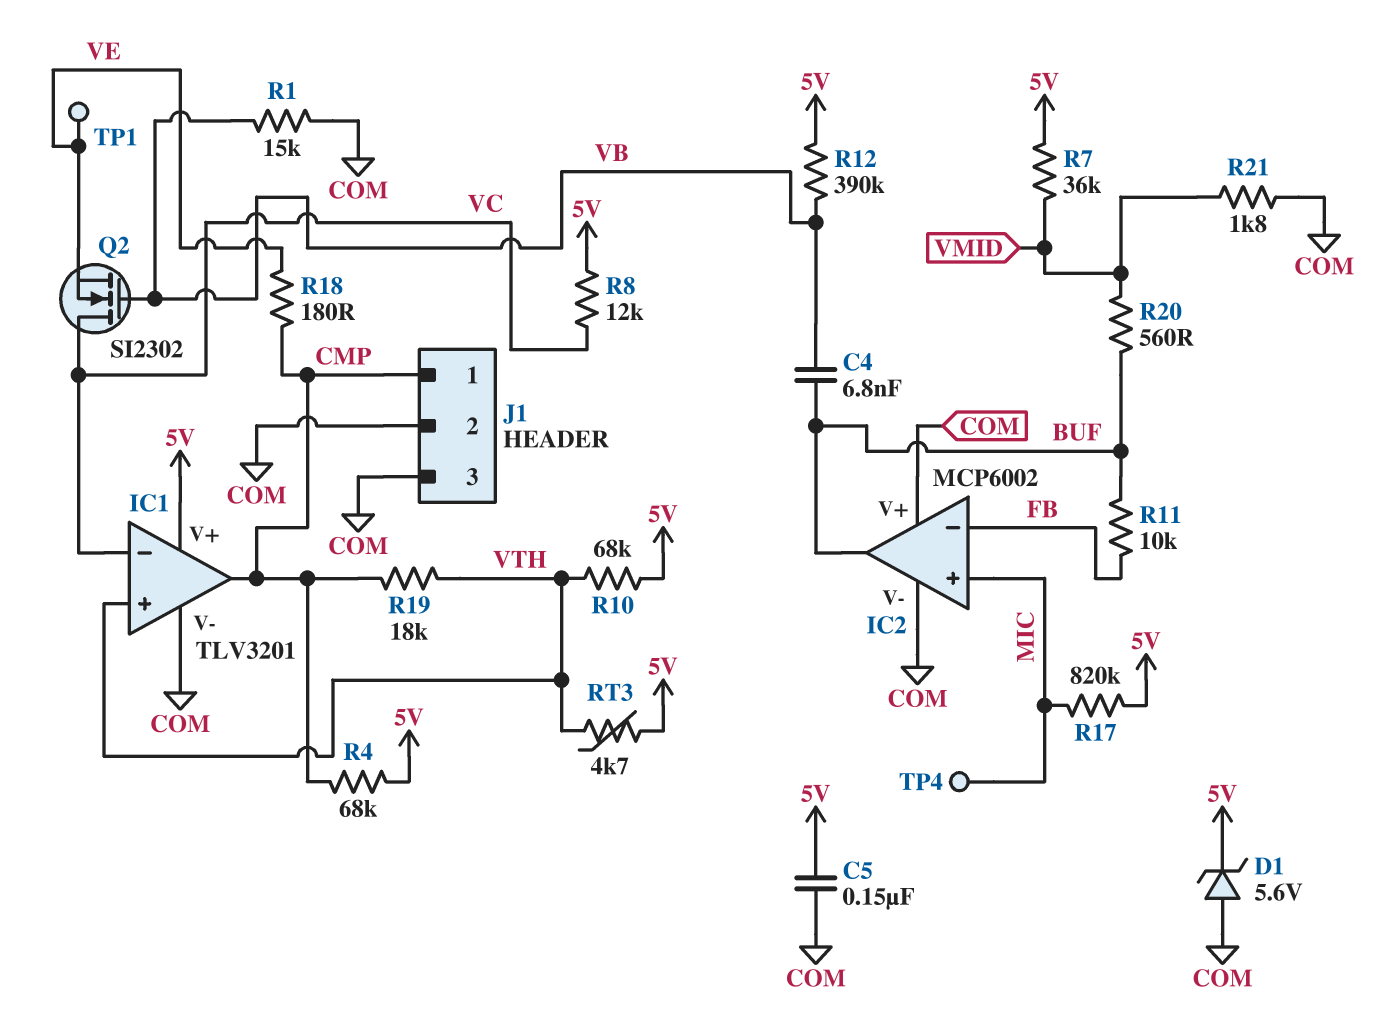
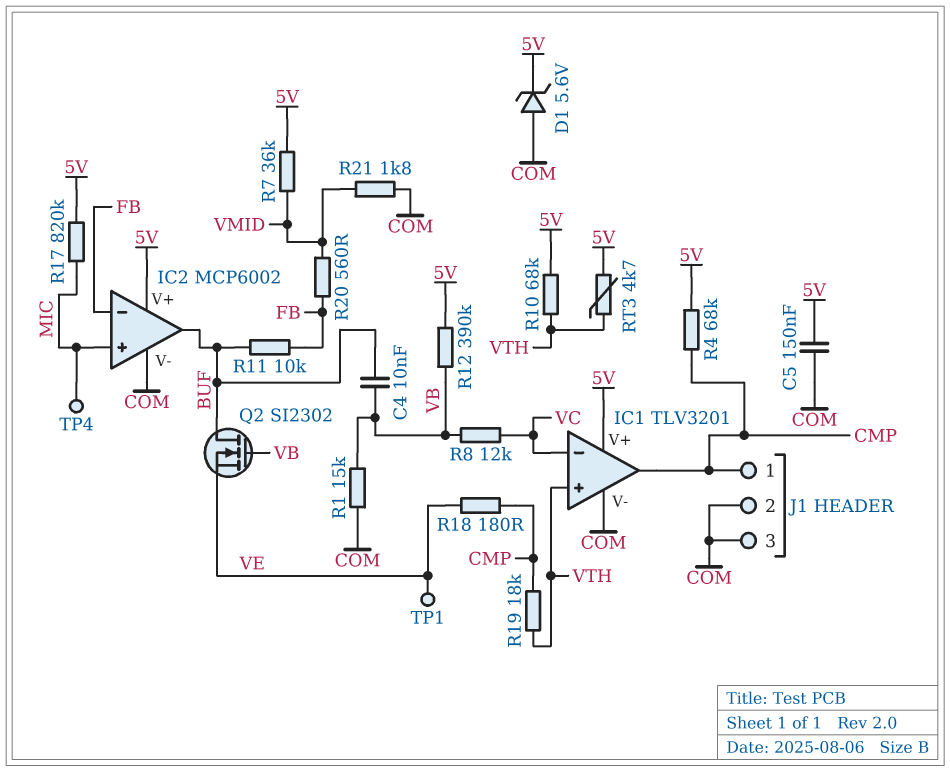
C4: 6.8nF (BUF, VB) -> 10nF (BUF, VB)
IC2 pin V+: COM -> 5V
Q2: NMOS SI2302 (G VB, D VC, S VE) -> NMOS SI2302 (G VB, D BUF, S VE)
R8: 12k (5V, VC) -> 12k (VB, VC)
R20: 560 (BUF, VMID) -> 560 (FB, VMID)

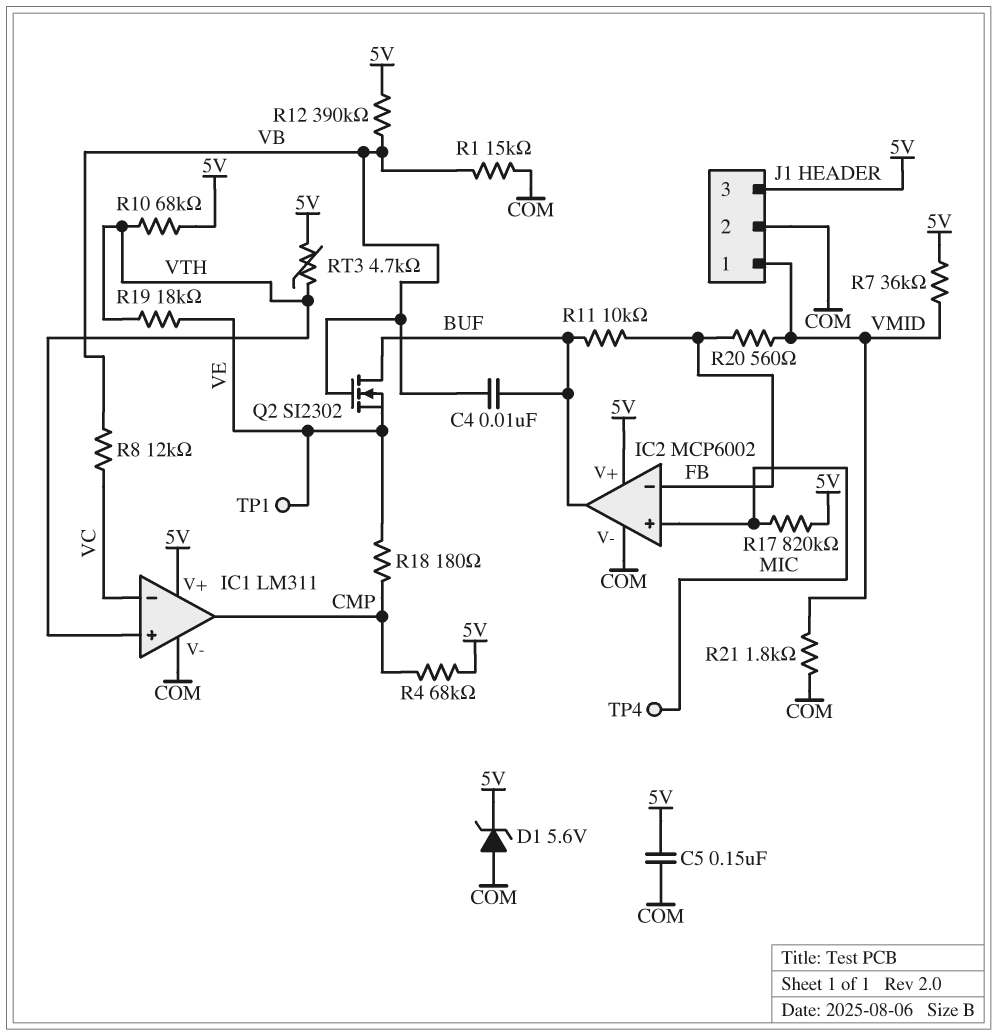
IC1: TLV3201 -> LM311
J1 pin 1: CMP -> VMID
J1 pin 3: COM -> 5V
R19: 18k (CMP, VTH) -> 18k (VE, VTH)

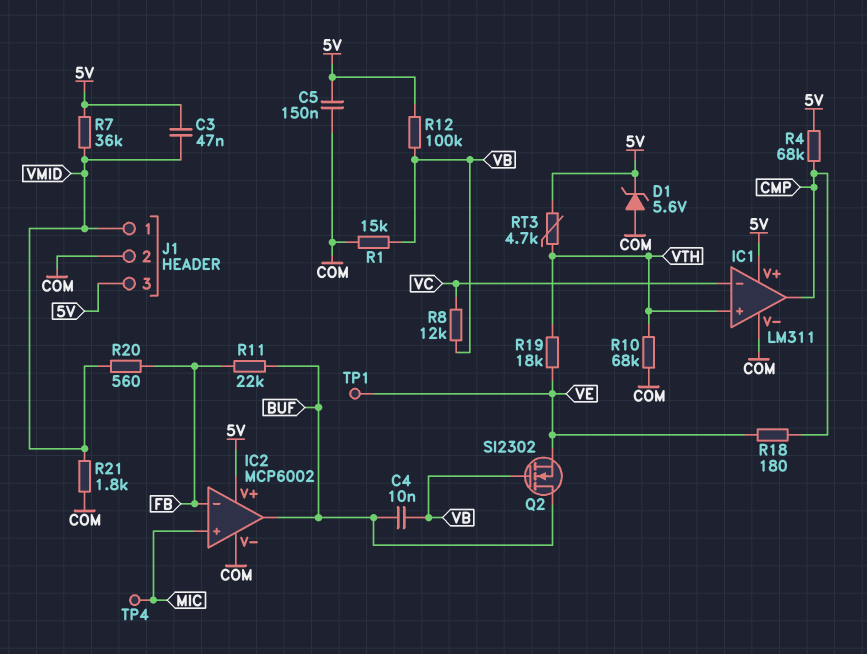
C3: none -> 47nF (5V, VMID)
R10: 68k (5V, VTH) -> 68k (COM, VTH)
R11: 10k (BUF, FB) -> 22k (BUF, FB)
R12: 390k (5V, VB) -> 100k (5V, VB)
R17: 820k (5V, MIC) -> none

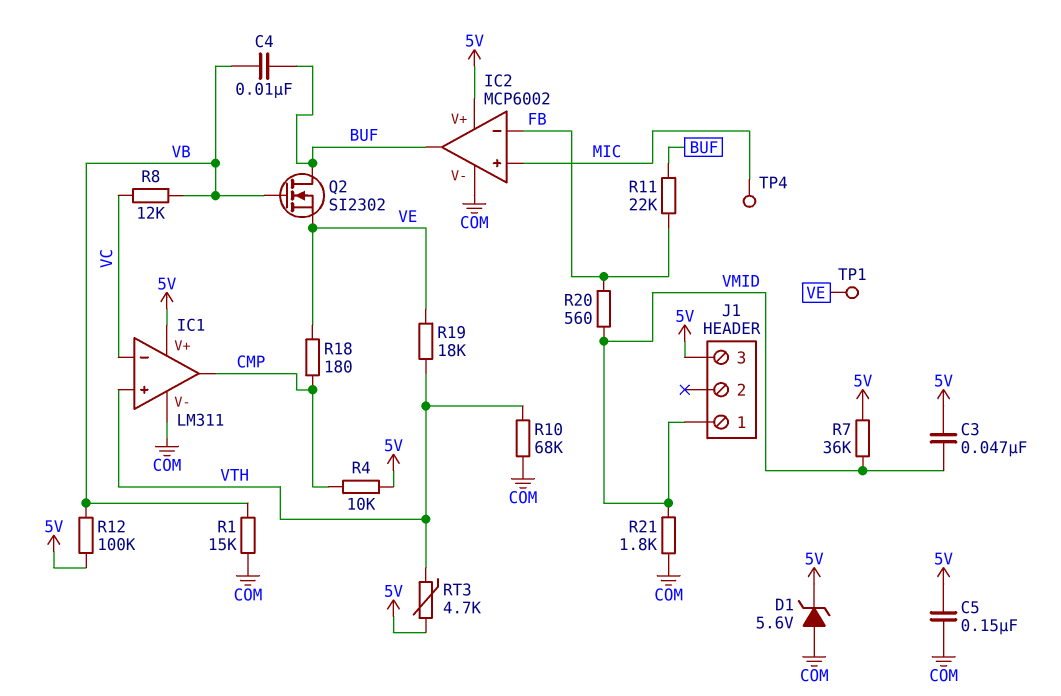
J1 pin 2: COM -> none
R4: 68k (5V, CMP) -> 10k (5V, CMP)

